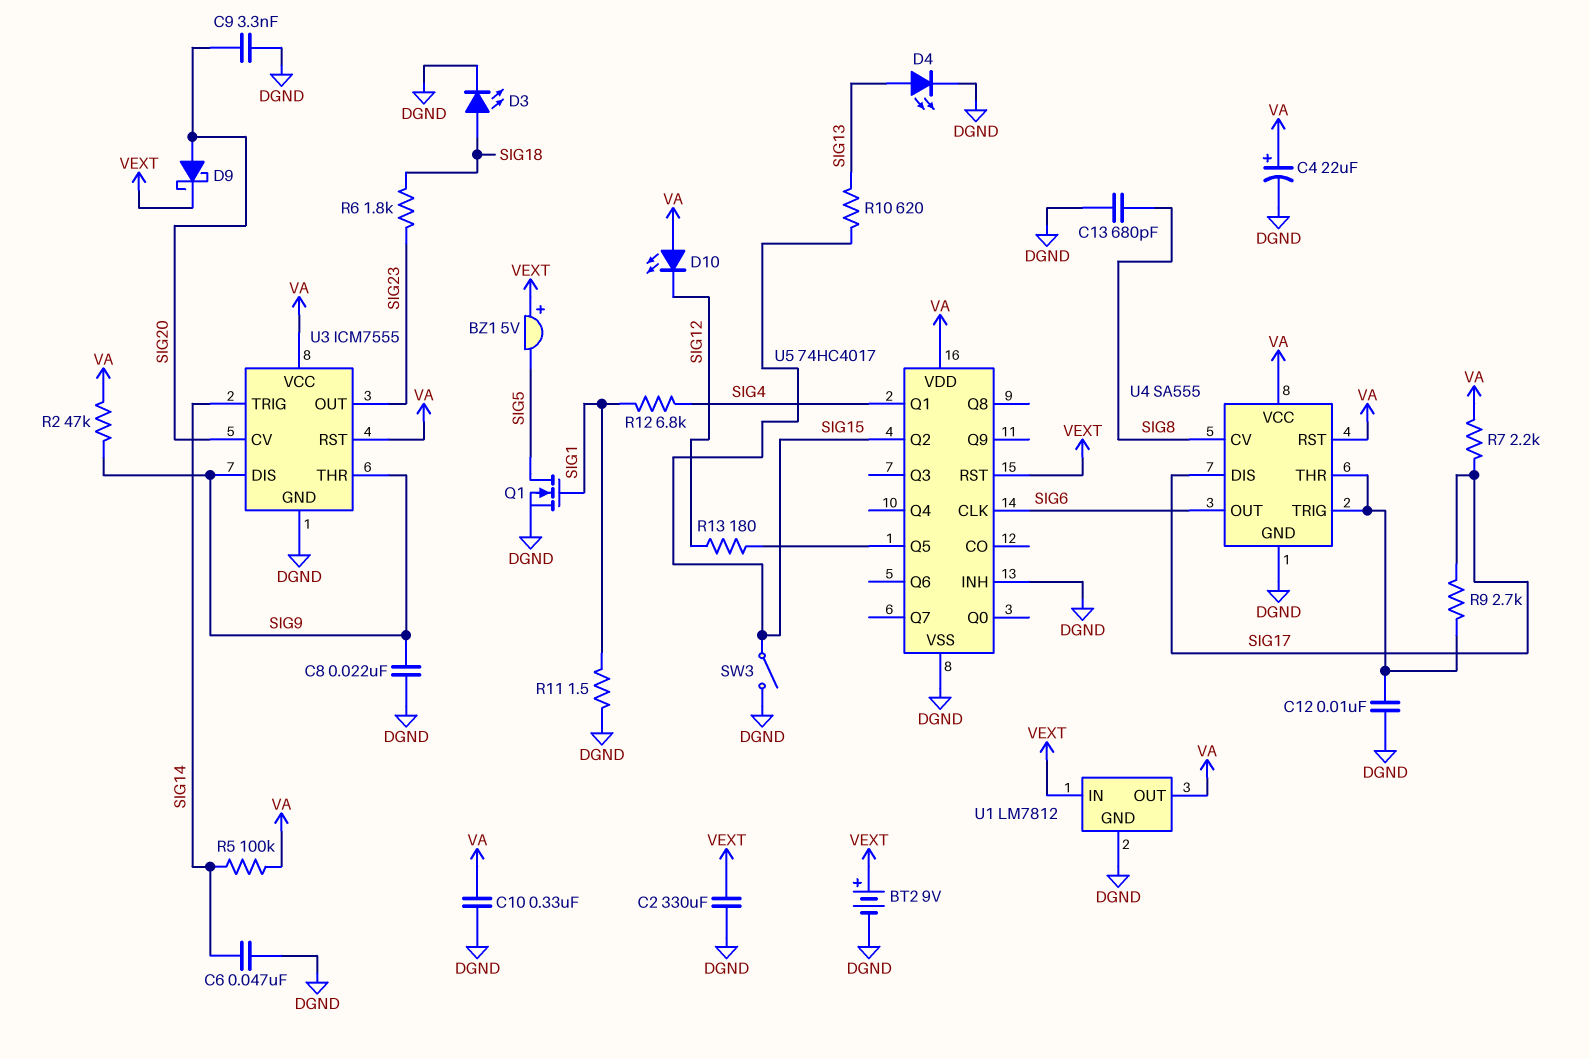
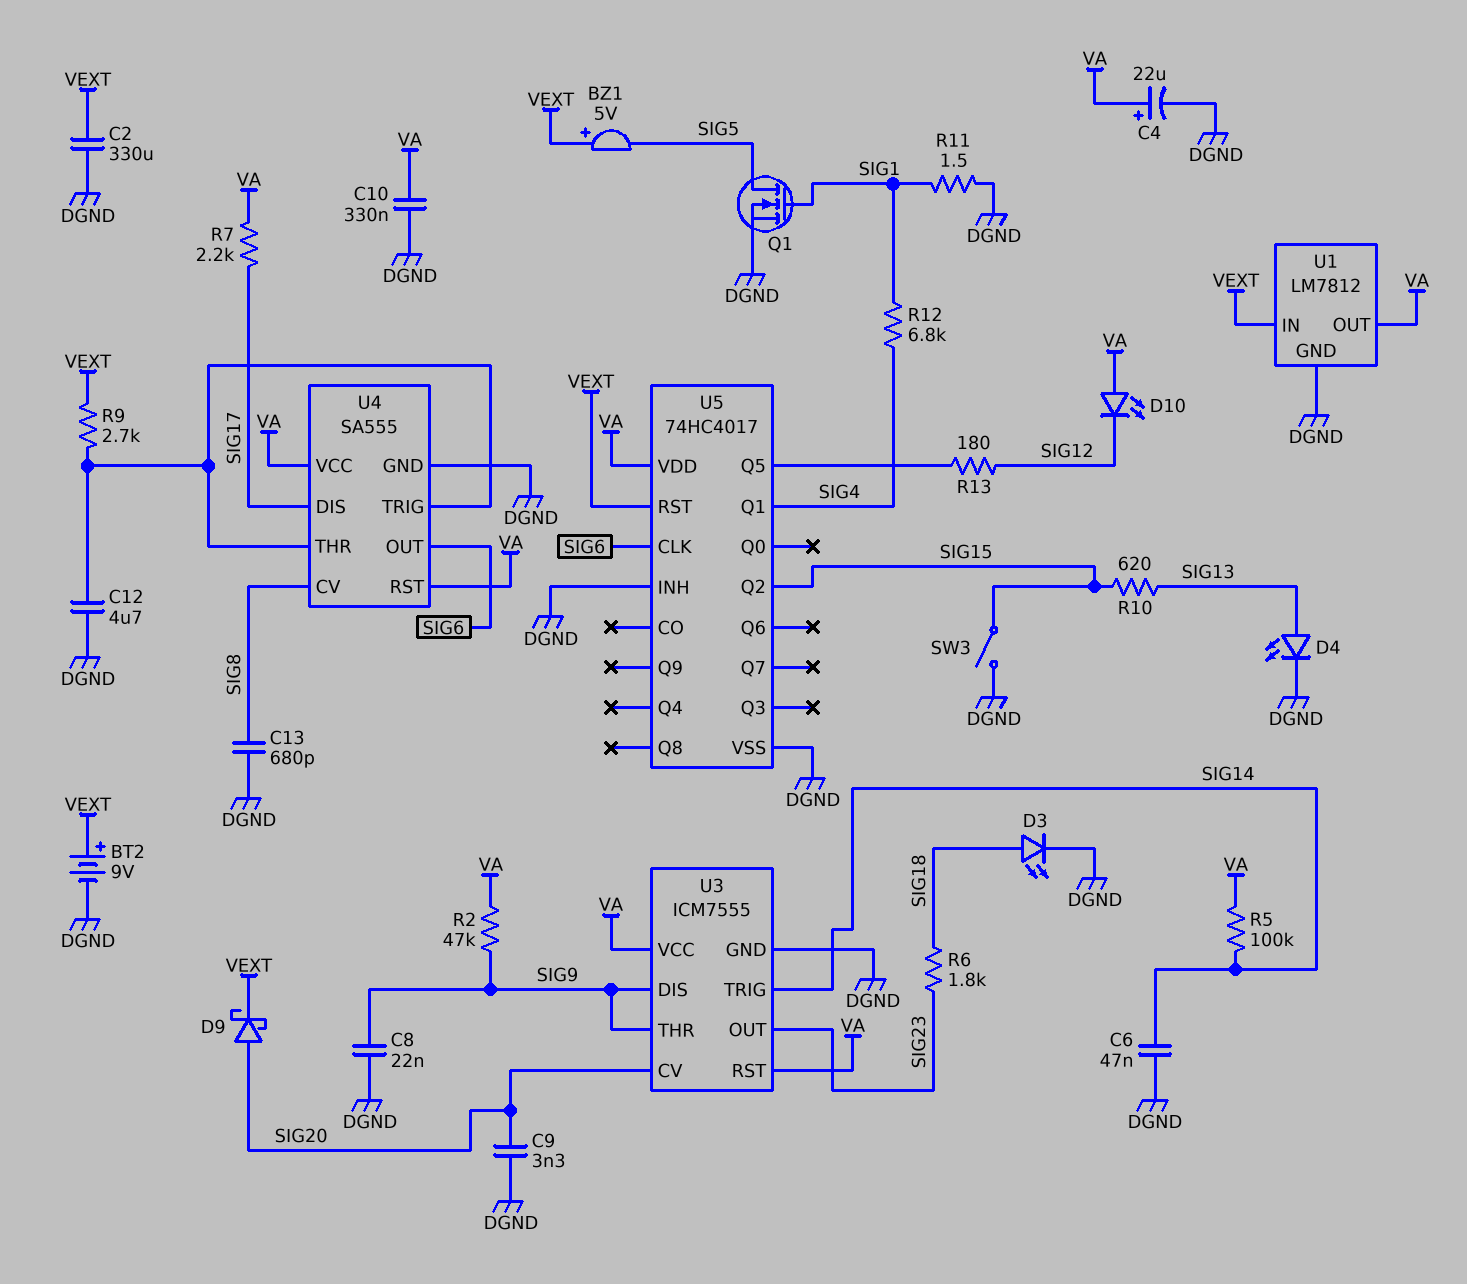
C12: 10nF (DGND, U4/THR) -> 4.7uF (DGND, U4/THR)
R9: 2.7k (SIG17, U4/THR) -> 2.7k (U4/THR, VEXT)

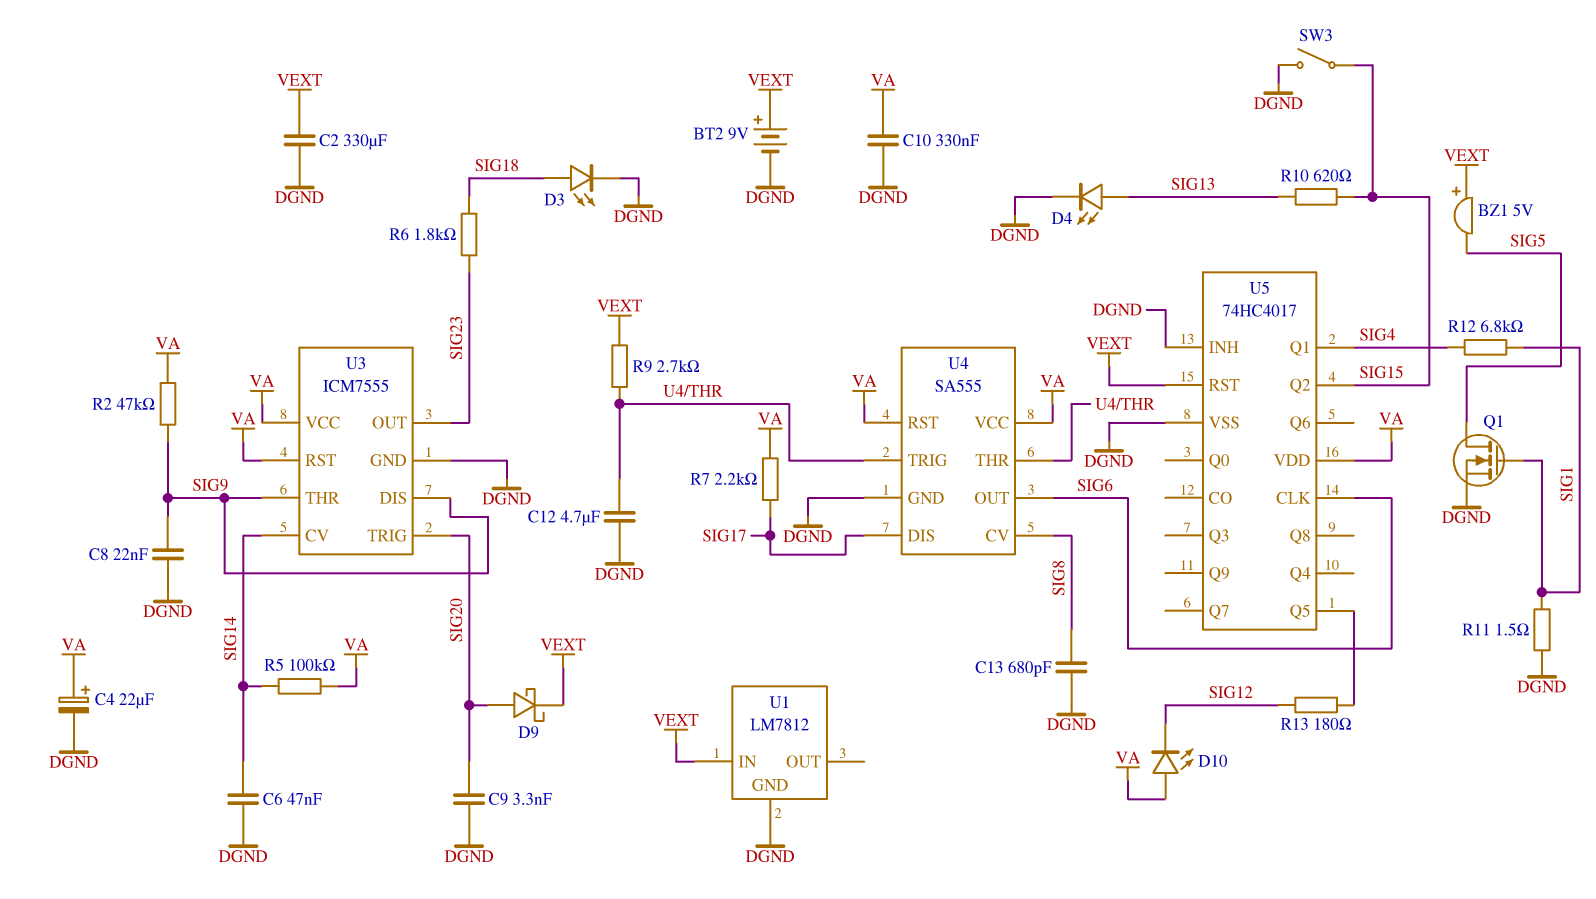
U1 pin OUT: VA -> none
U3 pin CV: SIG20 -> SIG14
U3 pin TRIG: SIG14 -> SIG20

